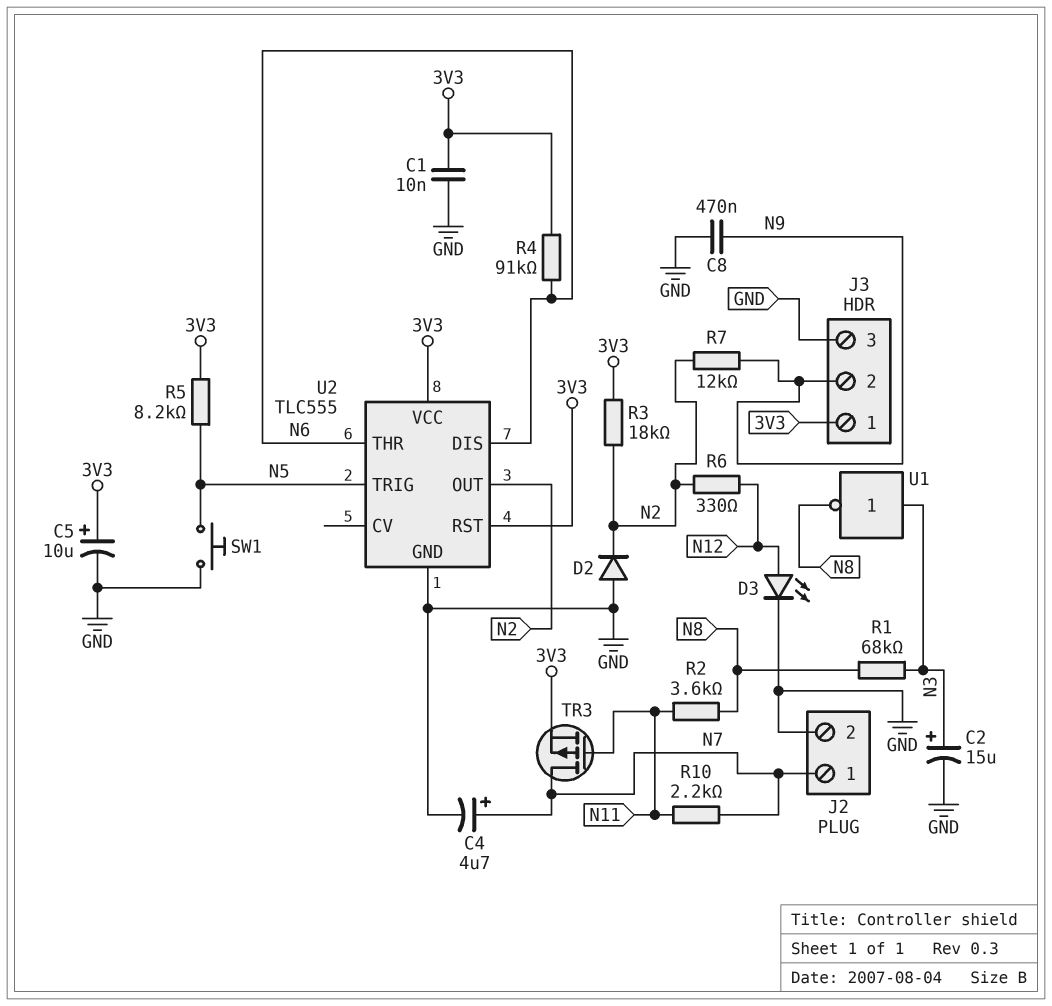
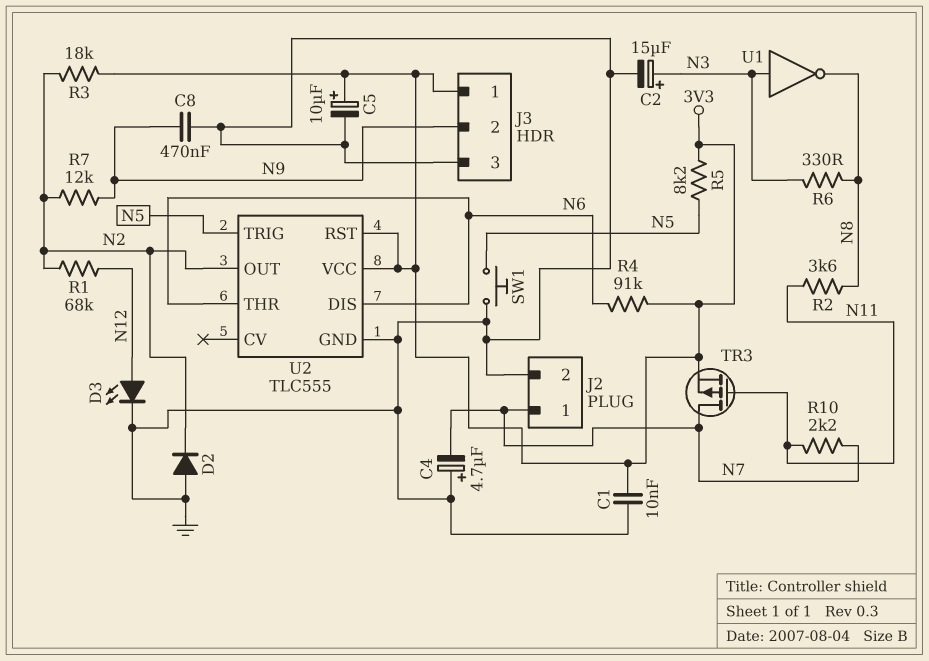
C4: 4.7uF (plus N7, minus GND) -> 4.7uF (plus GND, minus N7)
R1: 68k (N3, N8) -> 68k (N2, N12)
R6: 330 (N2, N12) -> 330 (N3, N8)

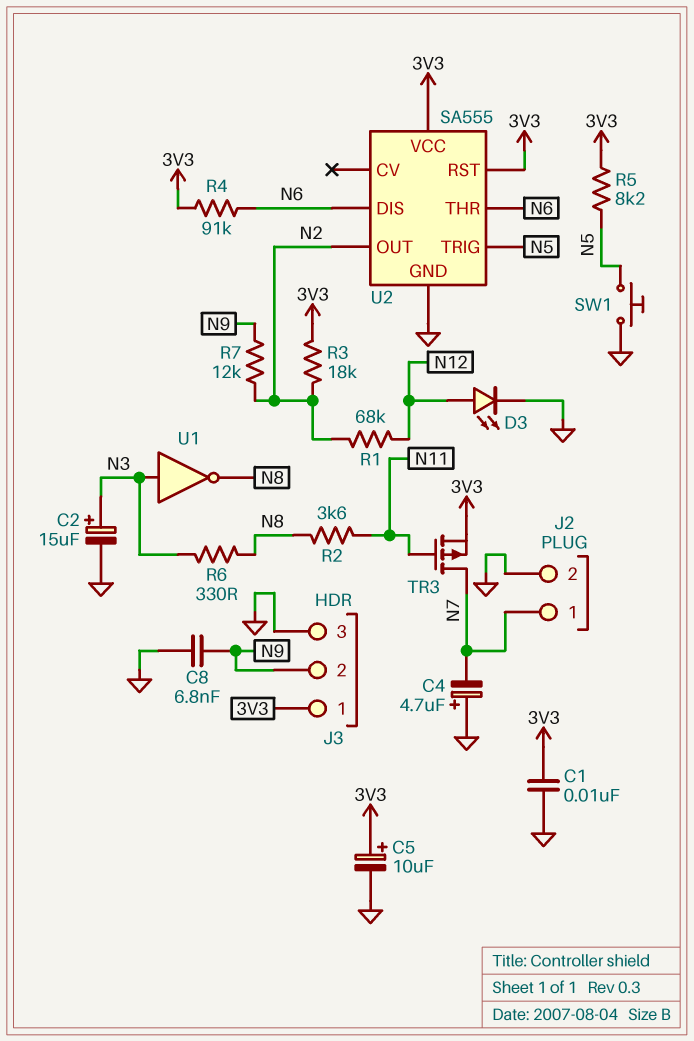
C8: 470nF (GND, N9) -> 6.8nF (GND, N9)
D2: diode (A GND, K N2) -> none
R10: 2.2k (N7, N11) -> none
U2: TLC555 -> SA555

